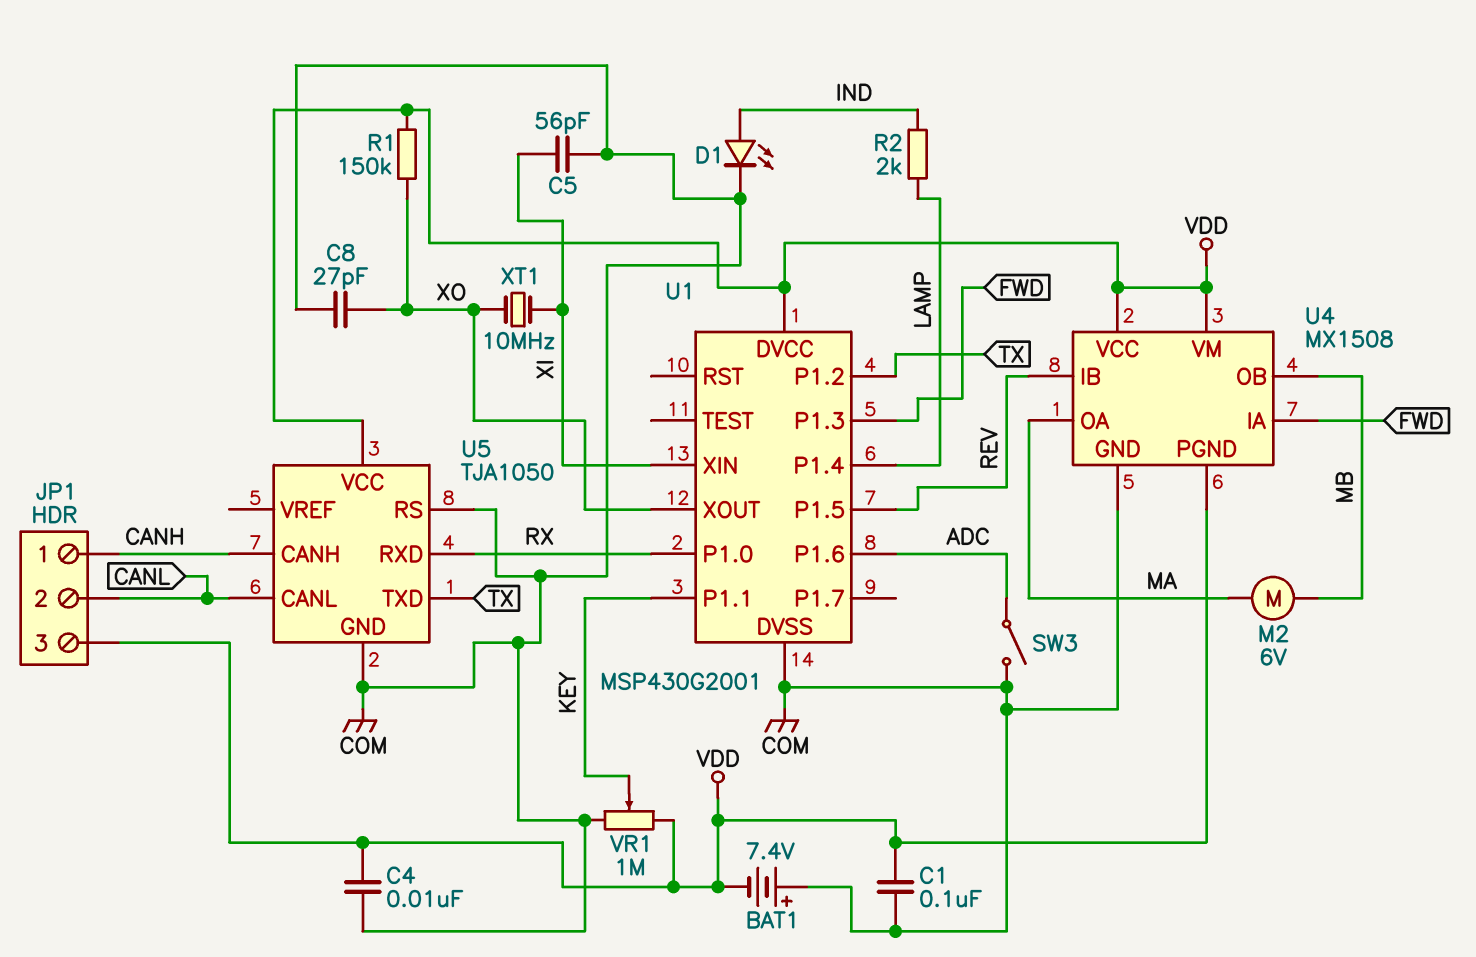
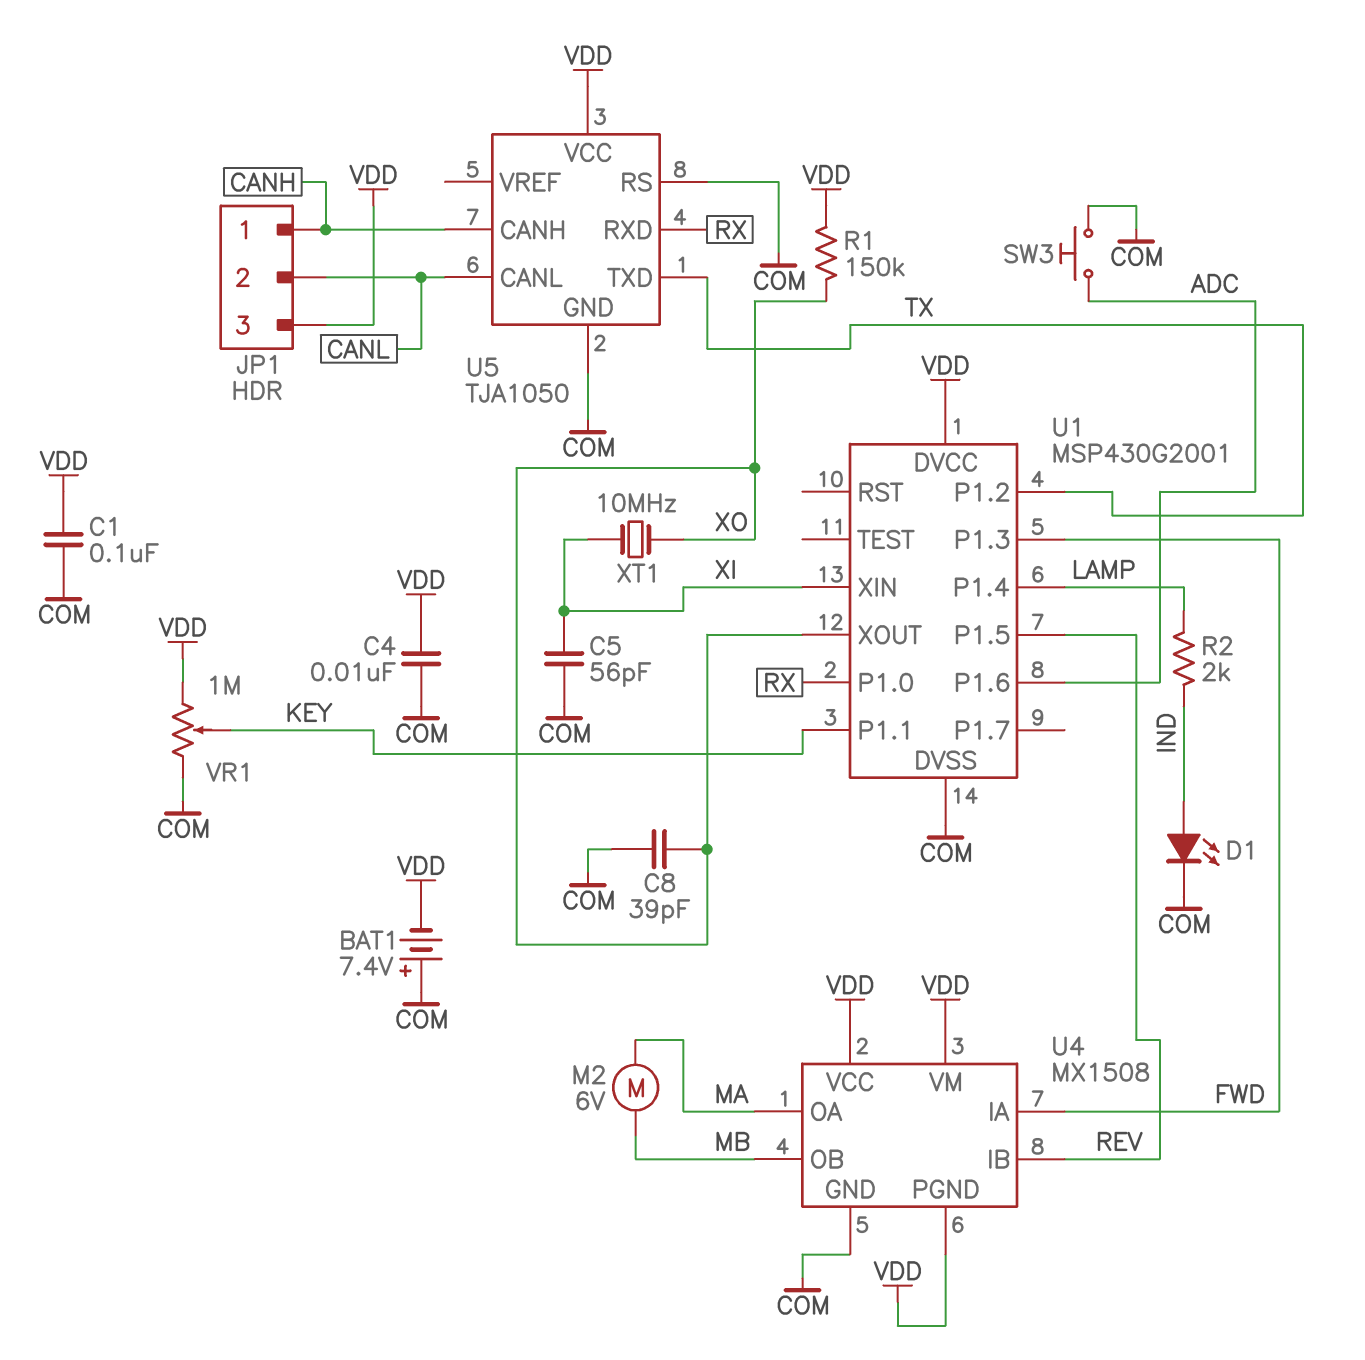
C8: 27pF (COM, XO) -> 39pF (COM, XO)
SW3: switch (ADC, COM) -> button (ADC, COM)

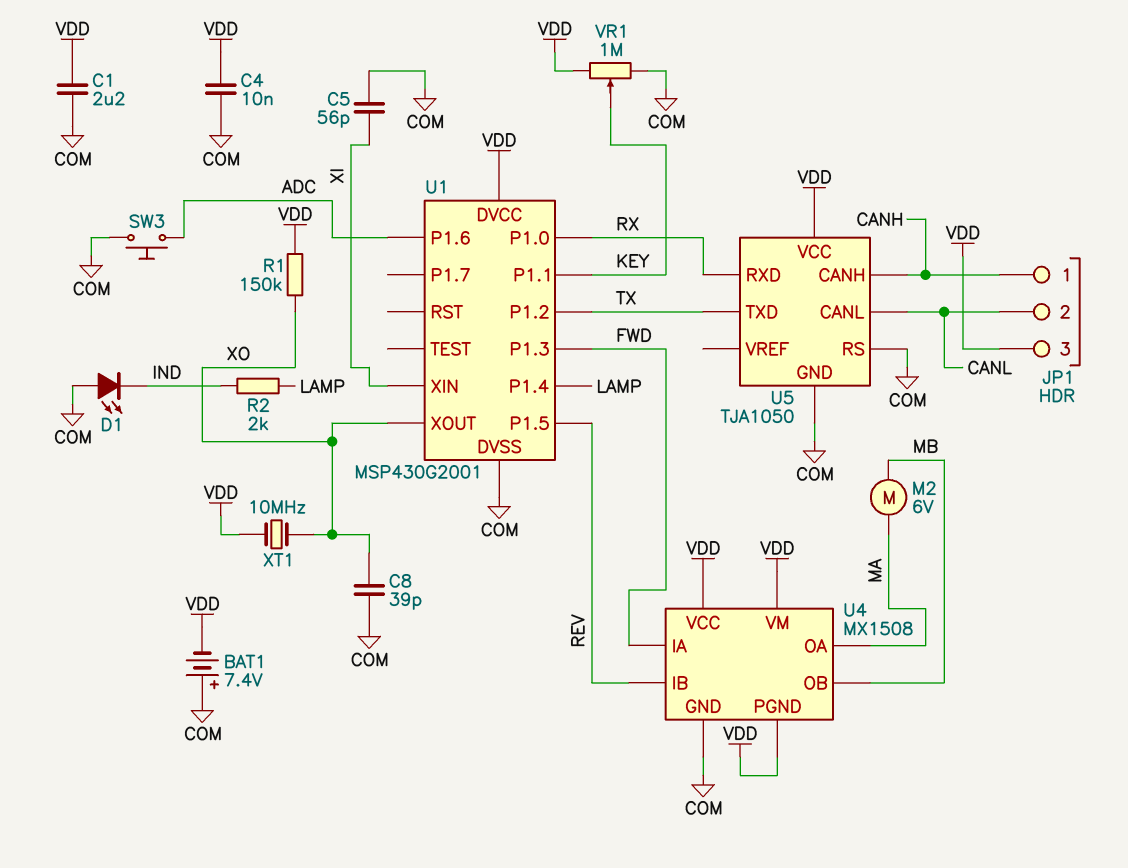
C1: 100nF (COM, VDD) -> 2.2uF (COM, VDD)
D1: LED (A IND, K COM) -> LED (A COM, K IND)
XT1: 10MHz (XI, XO) -> 10MHz (VDD, XO)

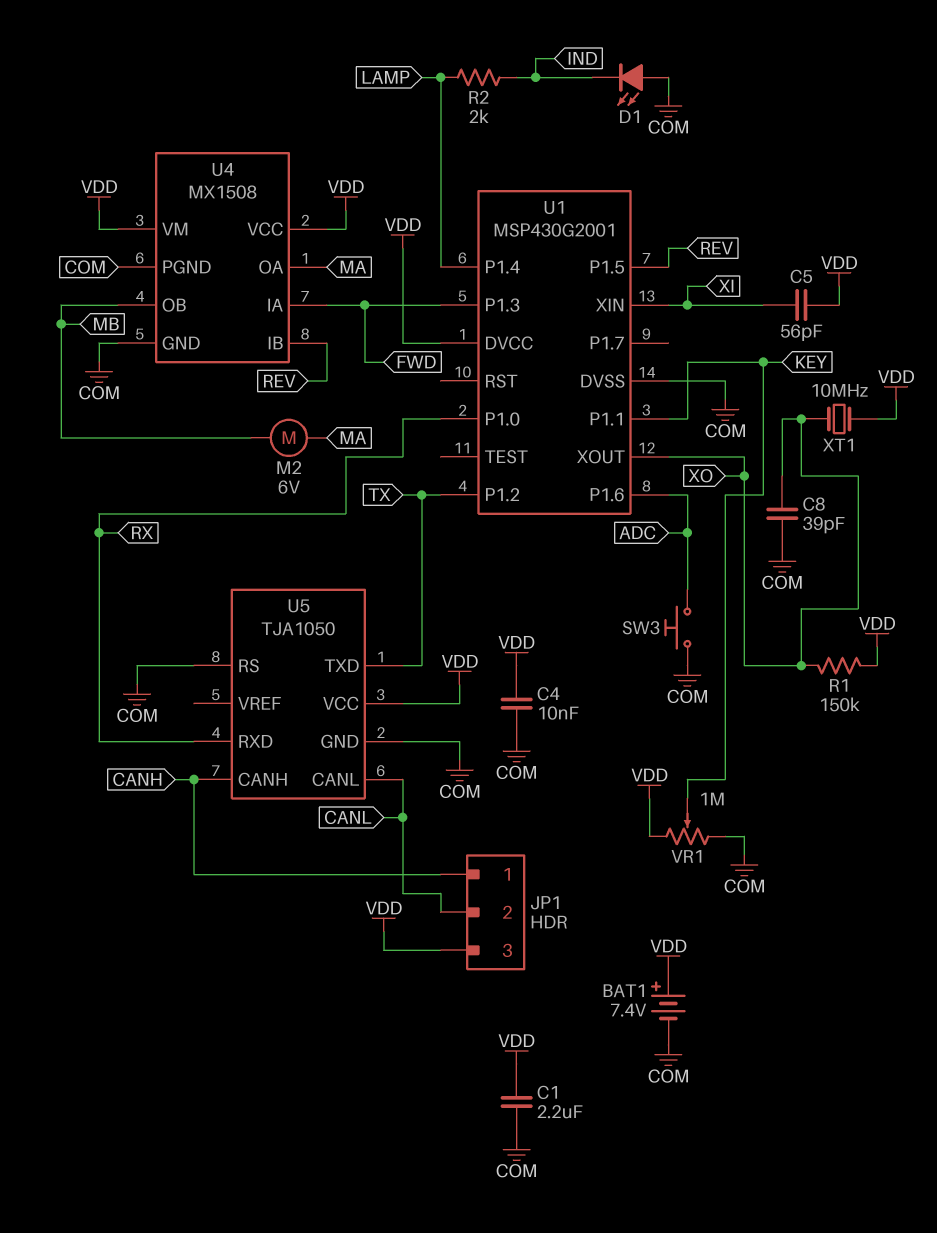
BAT1: 7.4V (plus COM, minus VDD) -> 7.4V (plus VDD, minus COM)
C5: 56pF (COM, XI) -> 56pF (VDD, XI)
U4 pin PGND: VDD -> COM

